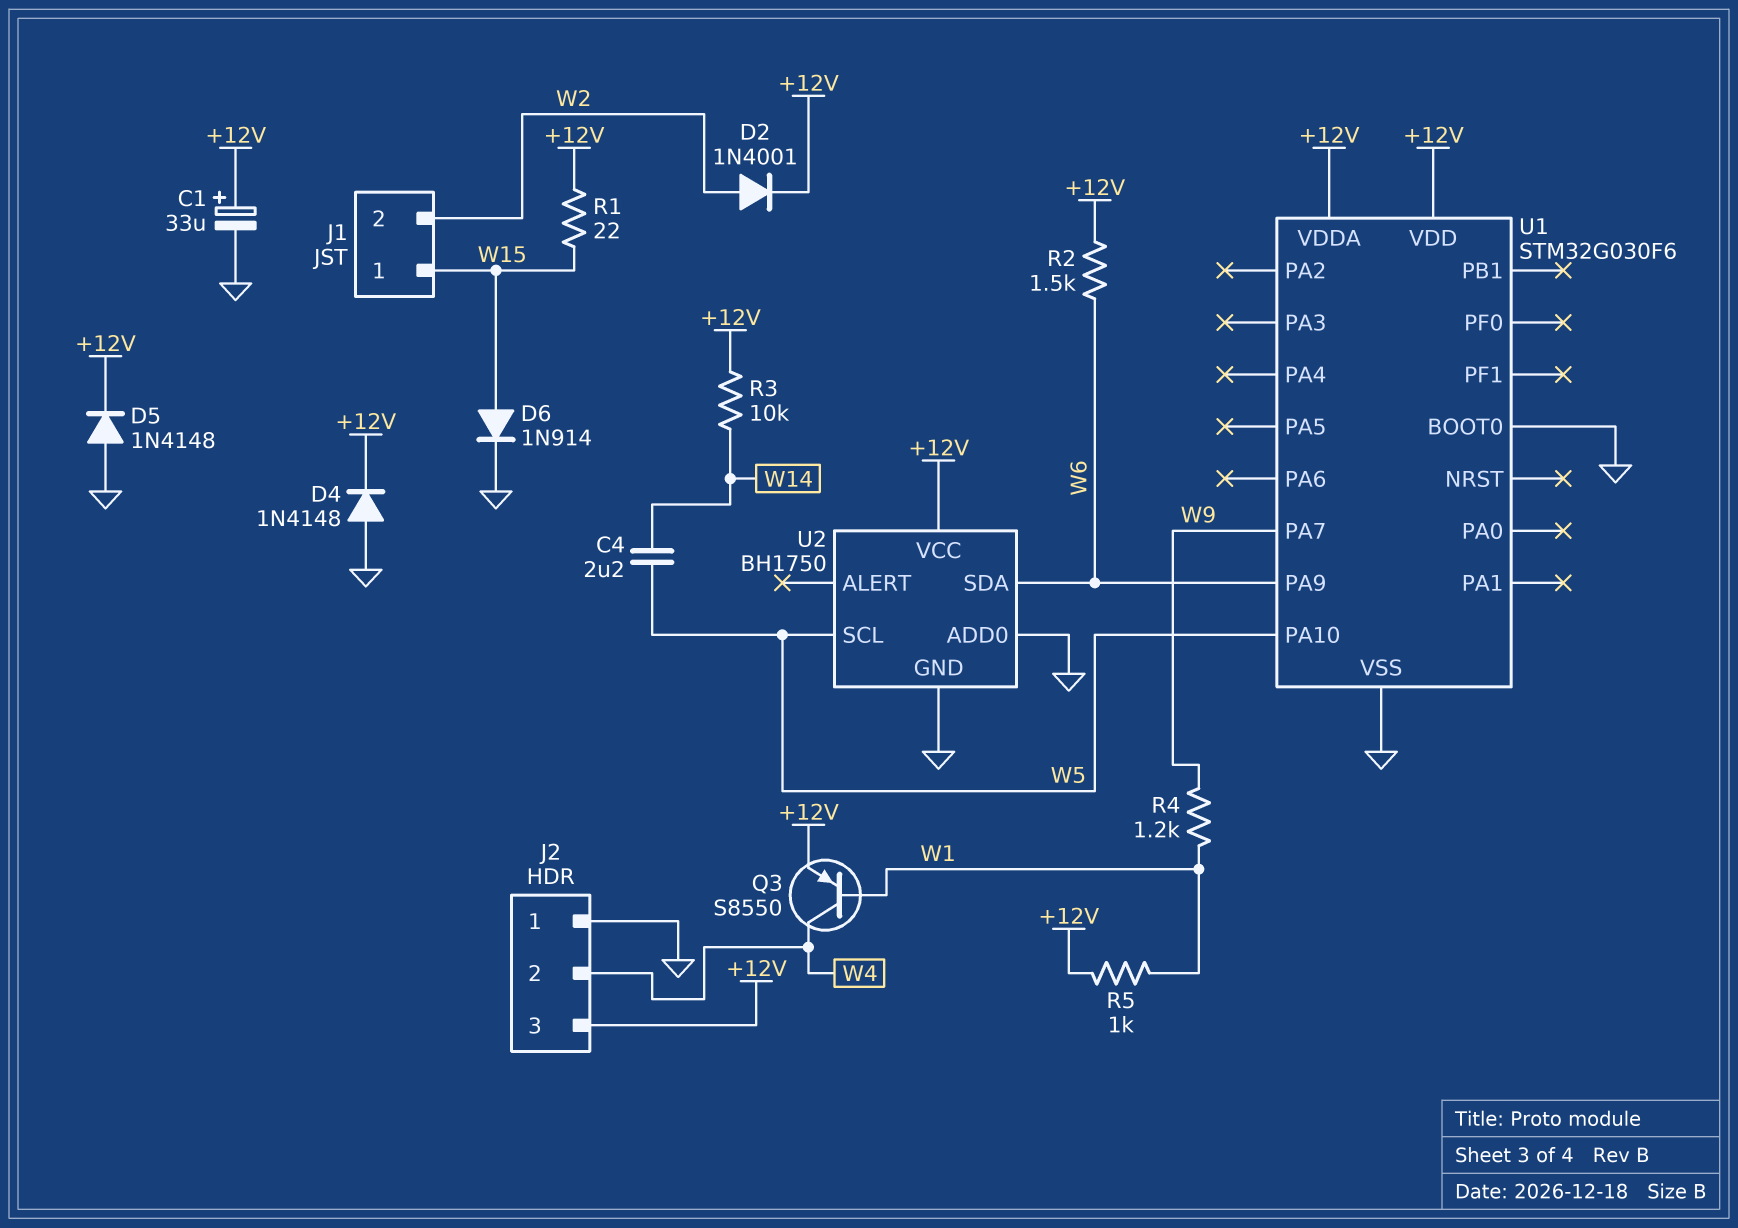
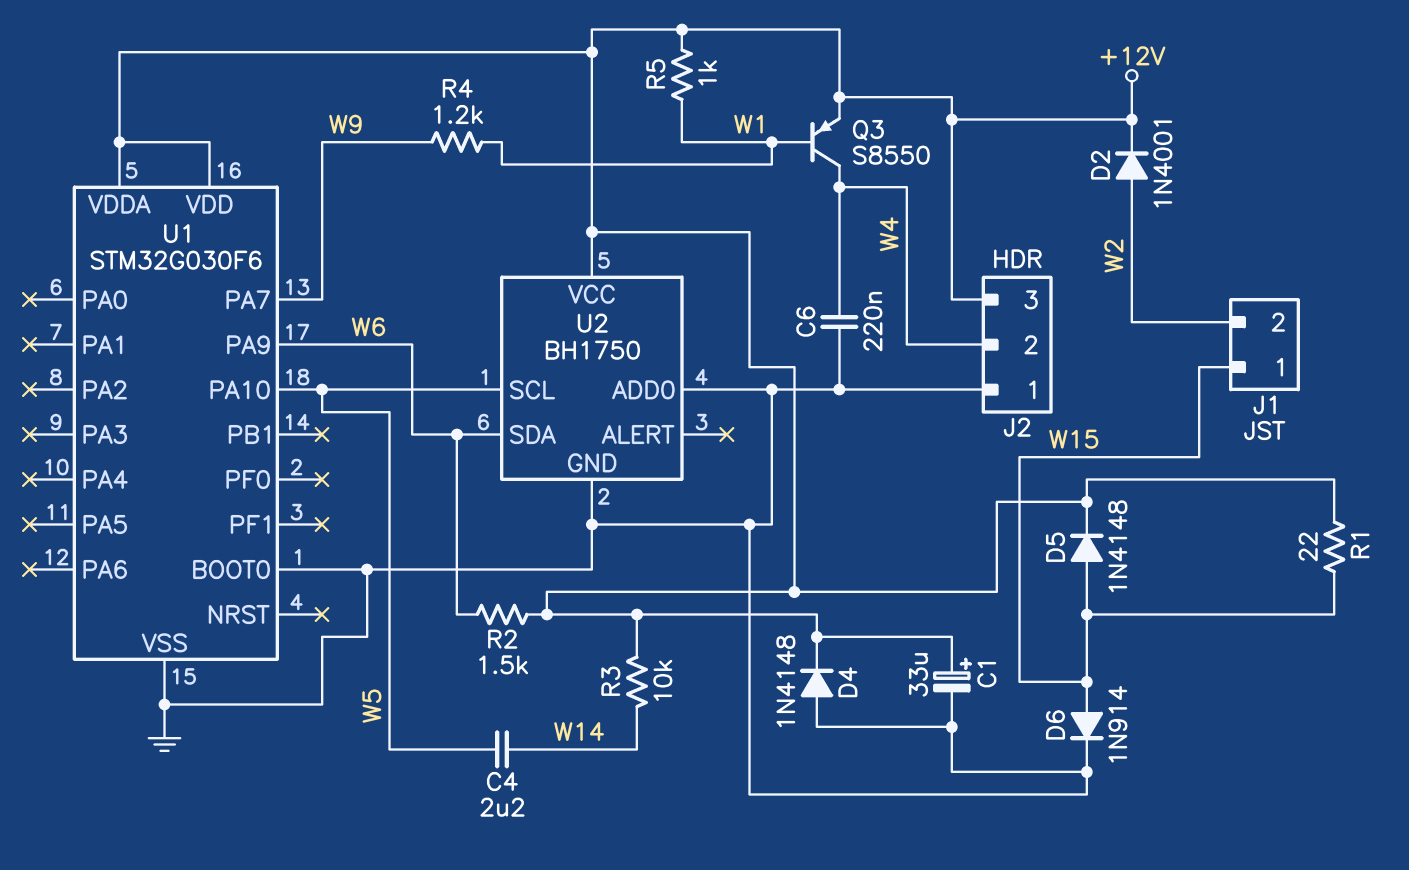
C6: none -> 220nF (GND, W4)
D5: diode 1N4148 (A GND, K +12V) -> diode 1N4148 (A W15, K +12V)

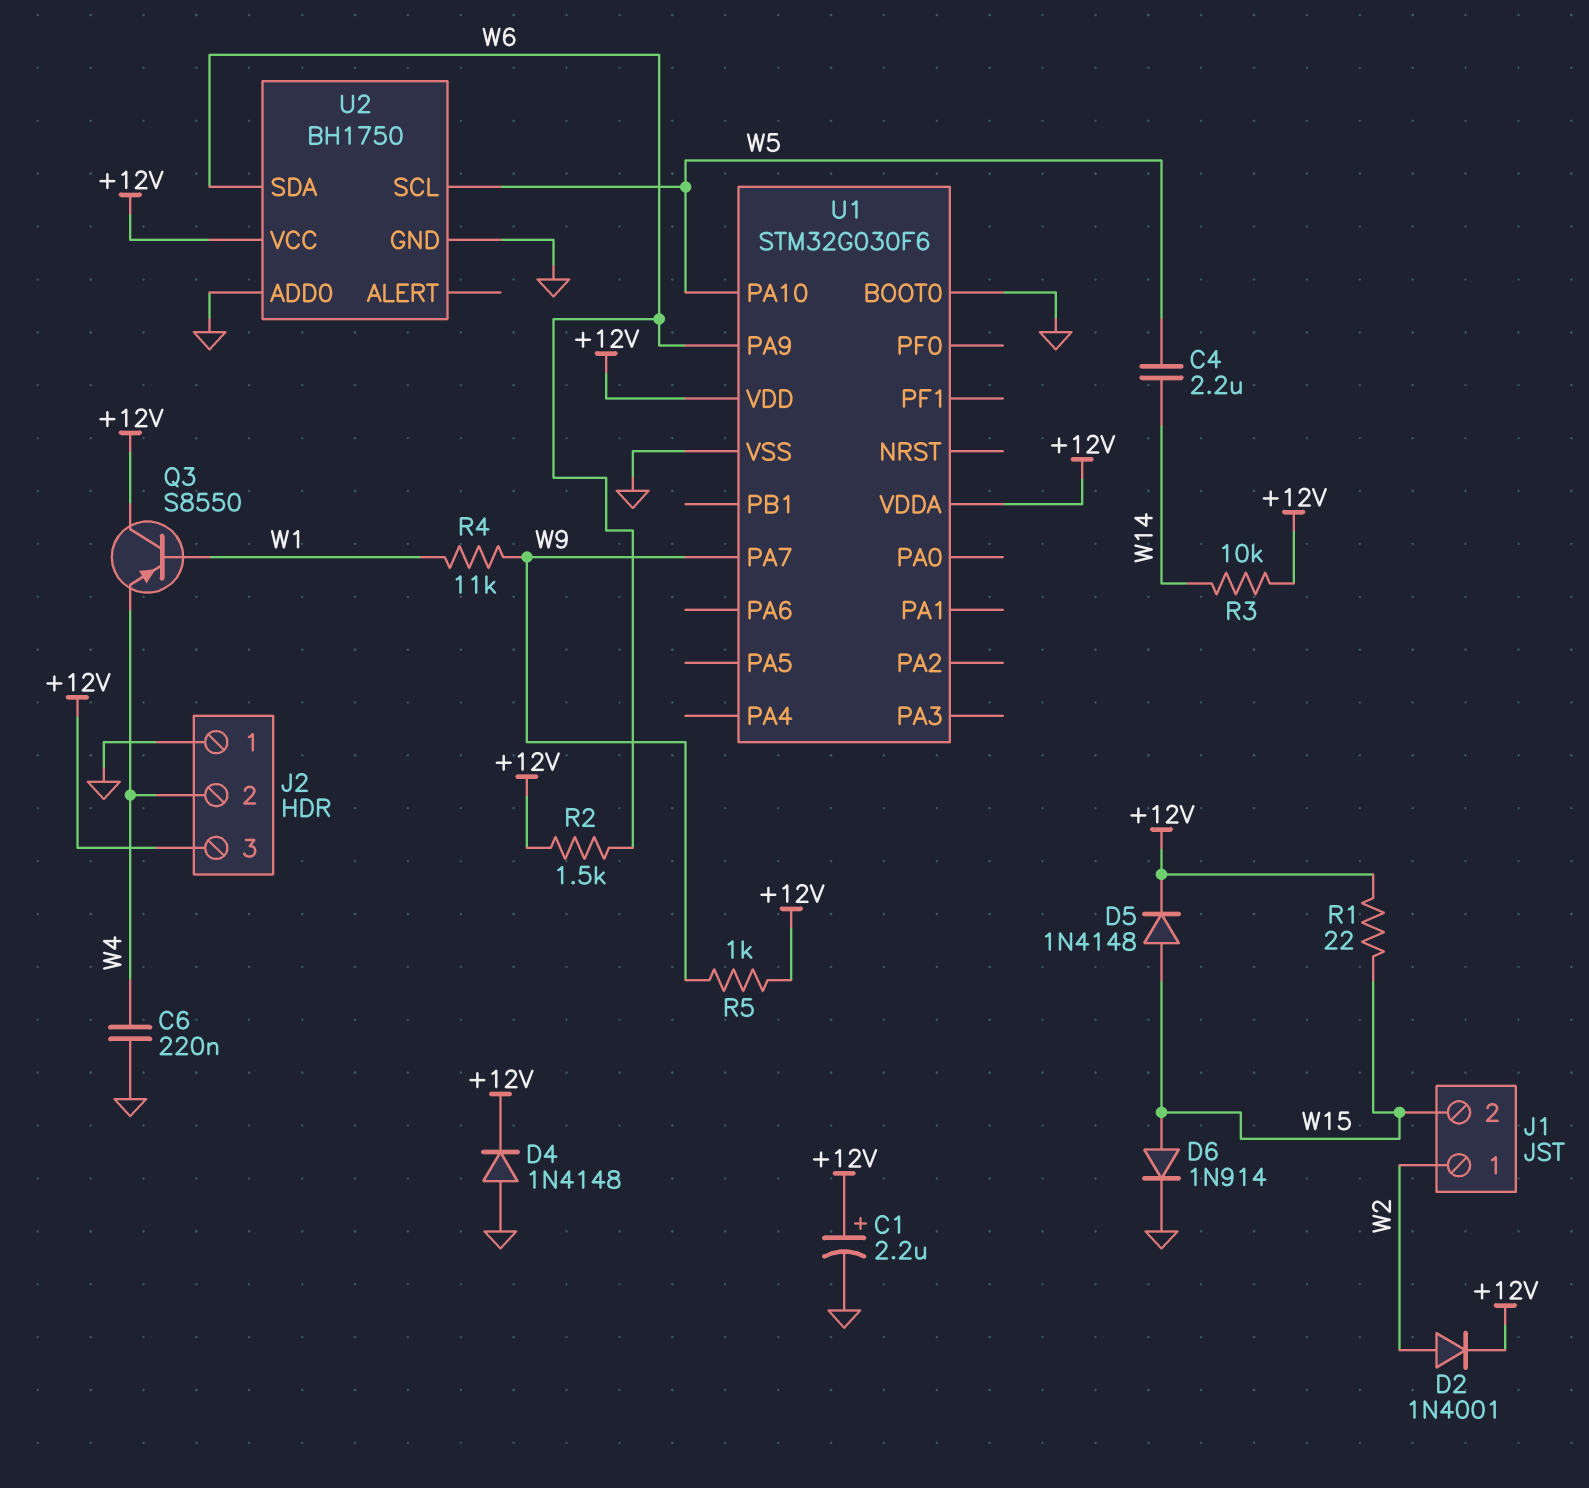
C1: 33uF (plus +12V, minus GND) -> 2.2uF (plus +12V, minus GND)
J1 pin 1: W15 -> W2
J1 pin 2: W2 -> W15
Q3: PNP S8550 (B W1, C W4, E +12V) -> PNP S8550 (B W1, C +12V, E W4)
R4: 1.2k (W1, W9) -> 11k (W1, W9)
R5: 1k (+12V, W1) -> 1k (+12V, W9)

